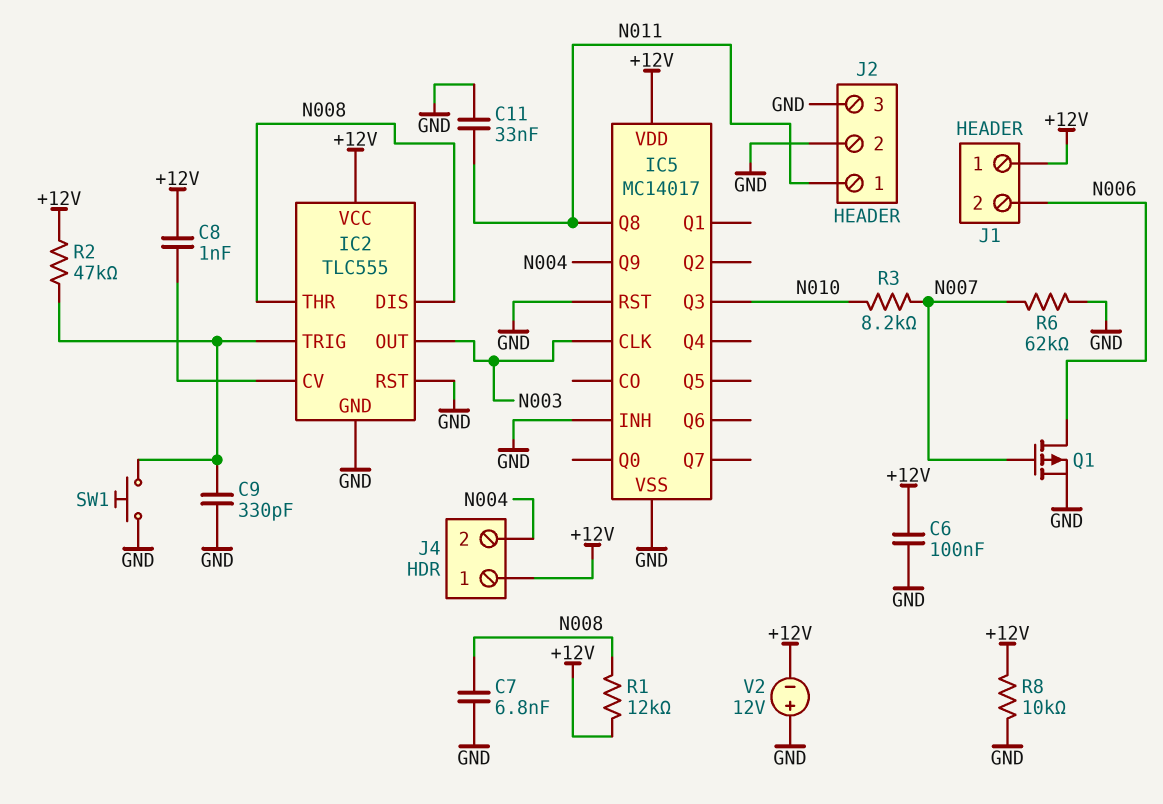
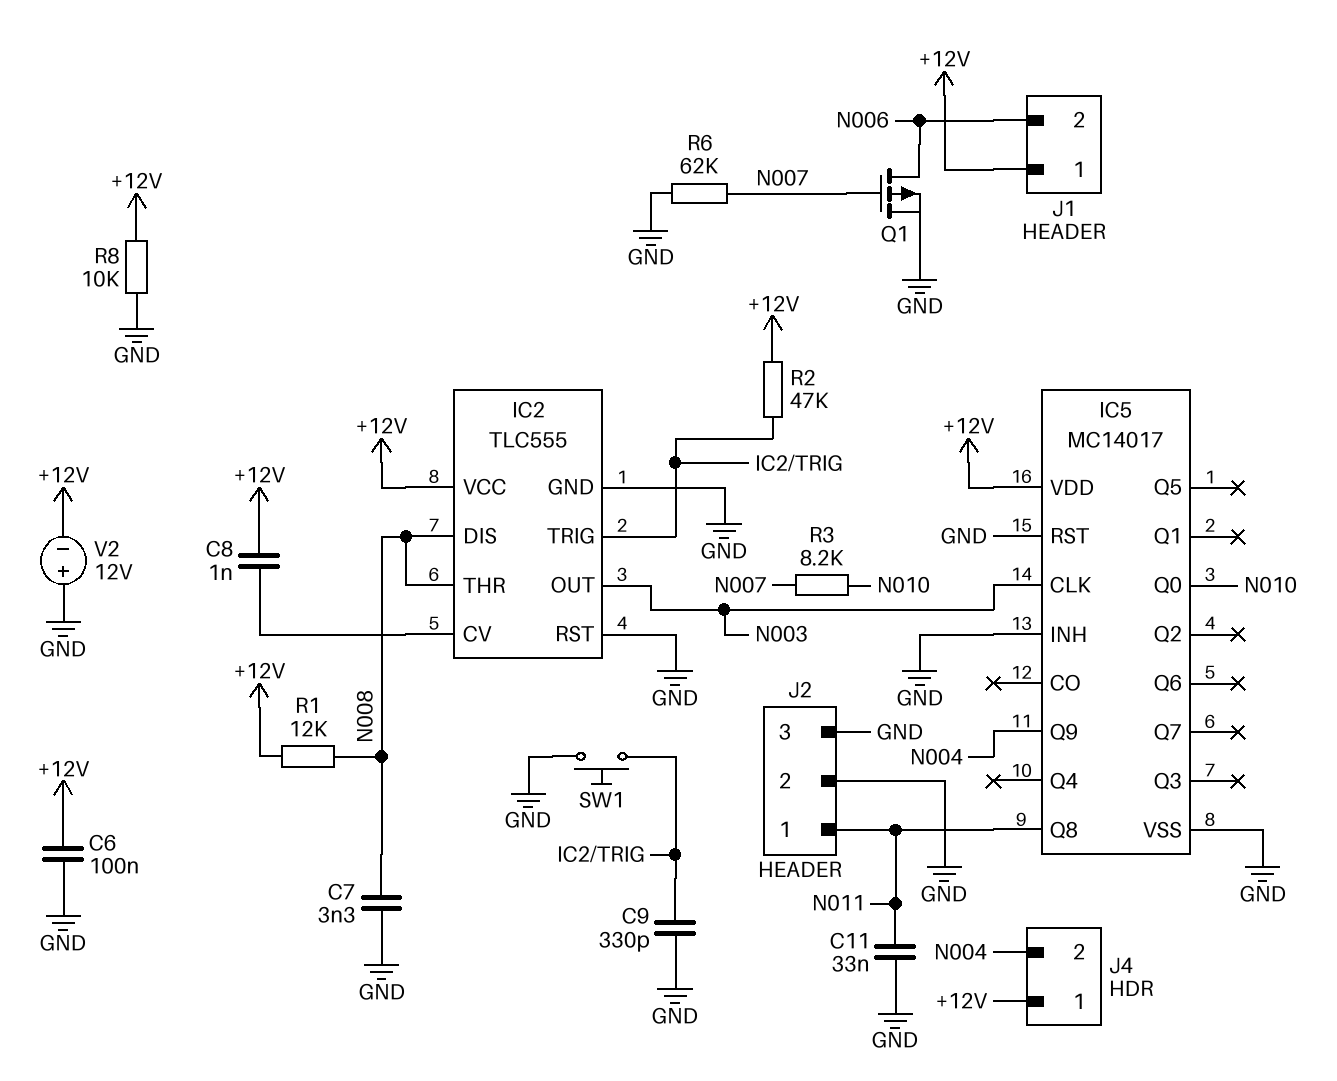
C7: 6.8nF (GND, N008) -> 3.3nF (GND, N008)
IC5 pin Q0: none -> N010
IC5 pin Q3: N010 -> none

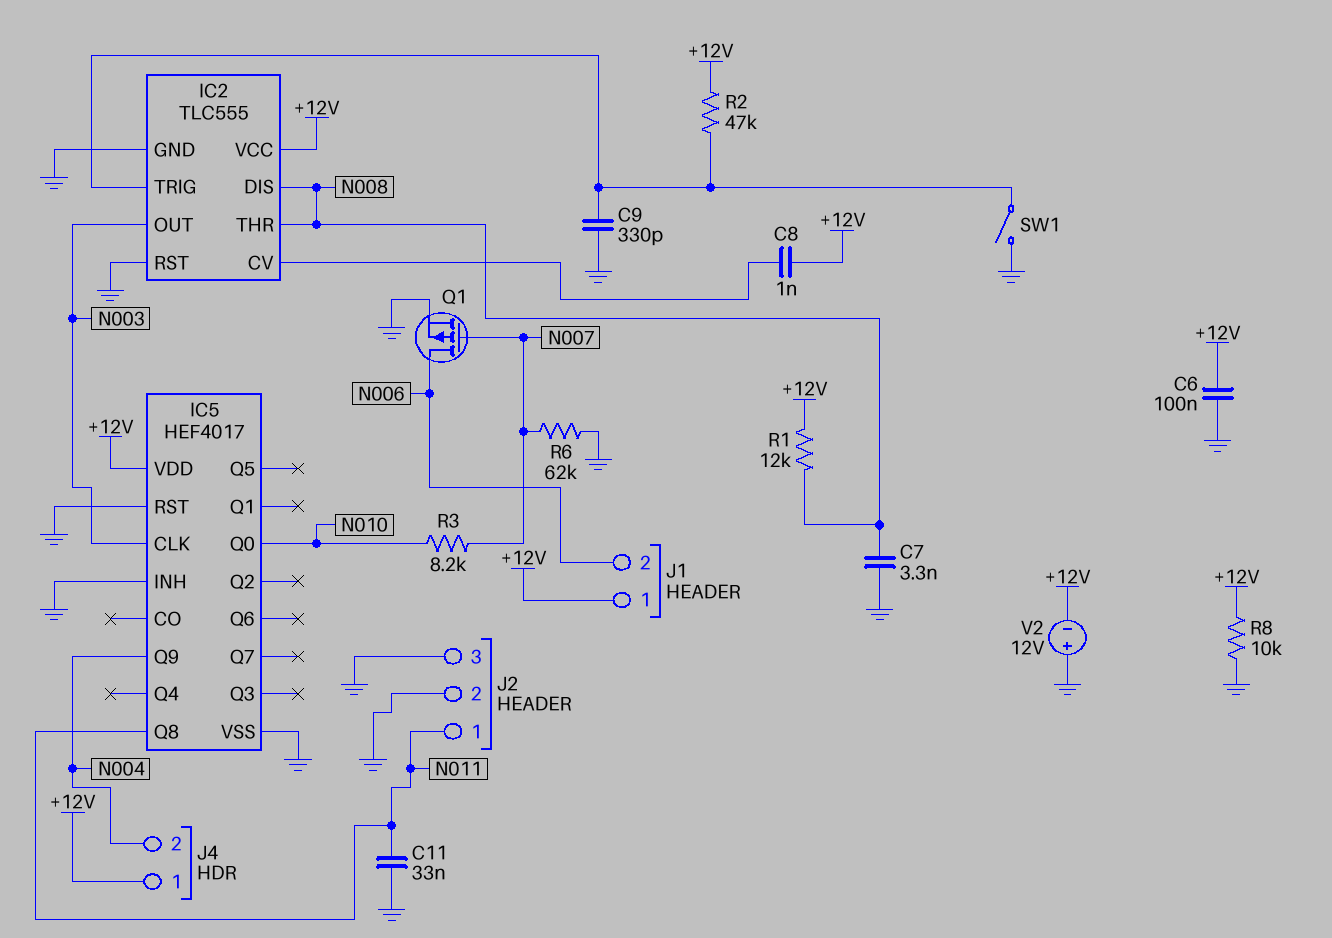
IC5: MC14017 -> HEF4017
SW1: button (GND, IC2/TRIG) -> switch (GND, IC2/TRIG)

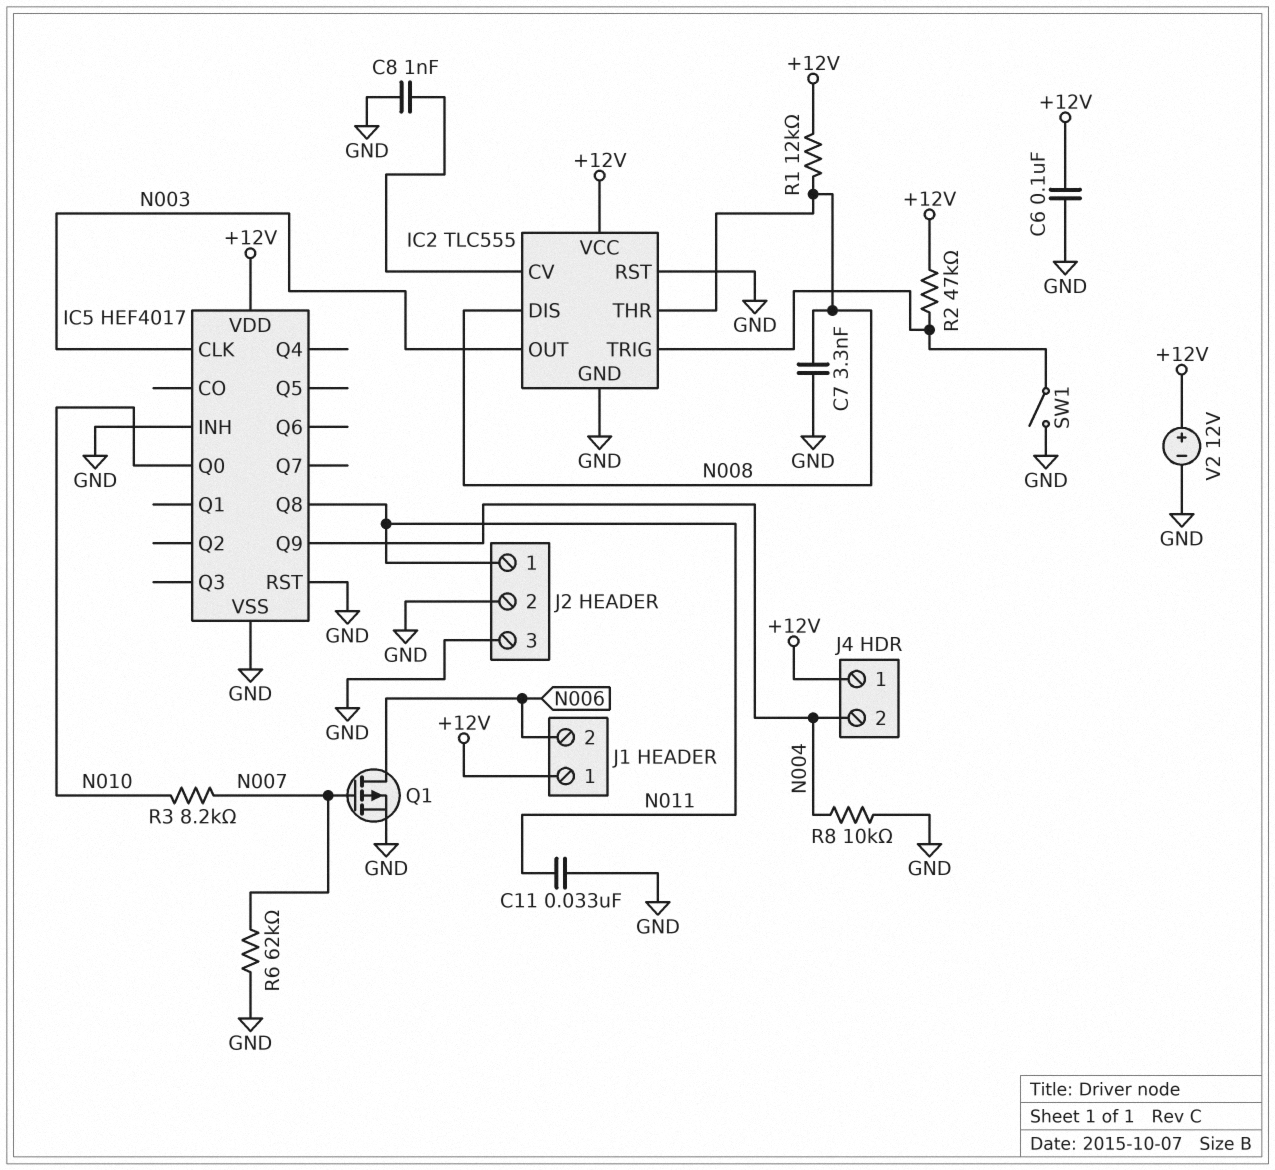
C8: 1nF (+12V, IC2/CV) -> 1nF (GND, IC2/CV)
C9: 330pF (GND, IC2/TRIG) -> none
R8: 10k (+12V, GND) -> 10k (GND, N004)
V2: 12V (plus GND, minus +12V) -> 12V (plus +12V, minus GND)

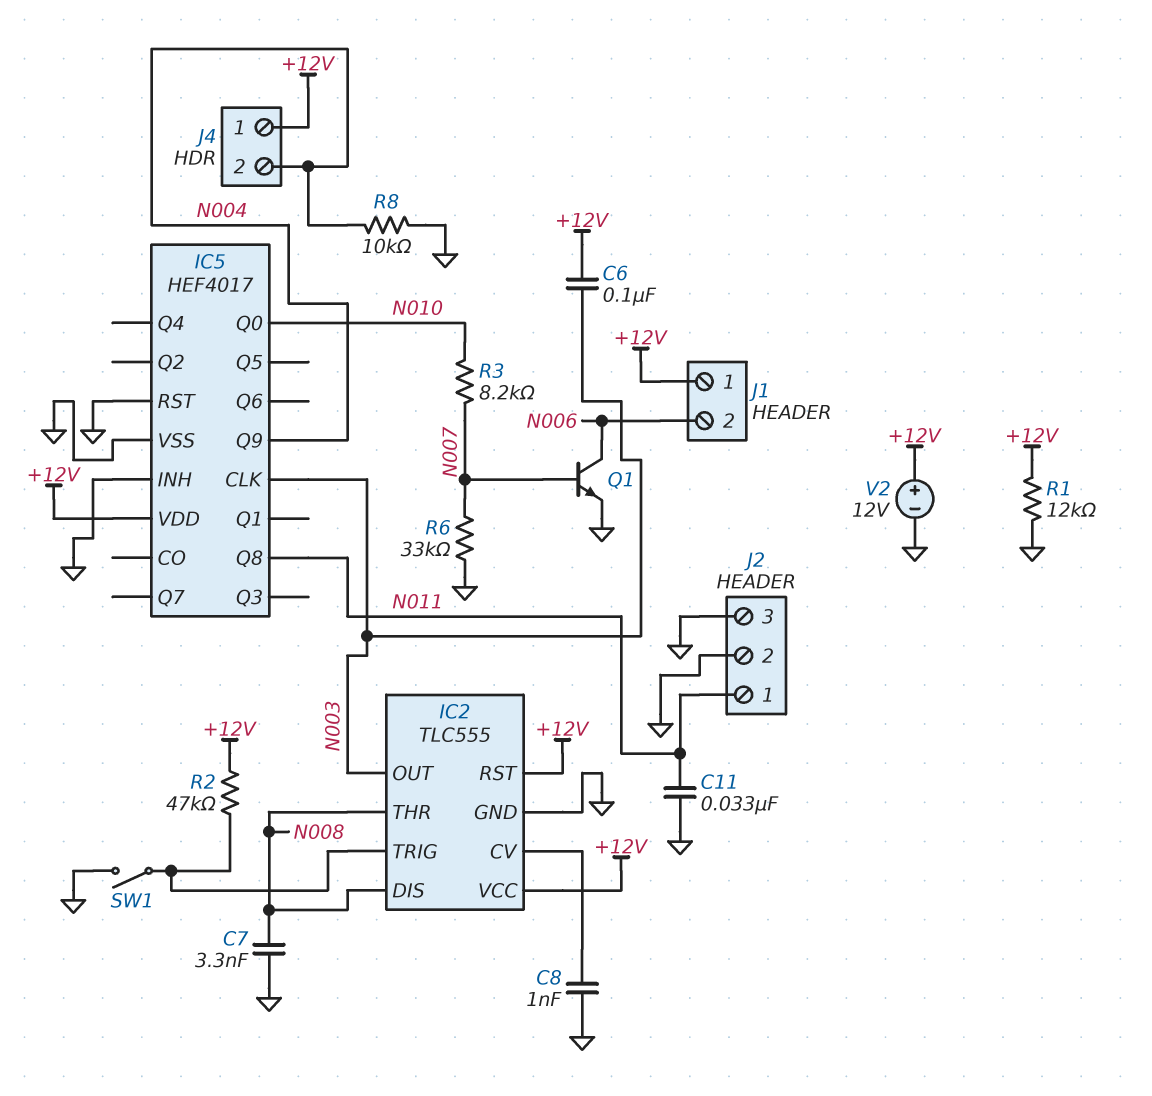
C6: 100nF (+12V, GND) -> 100nF (+12V, N003)
IC2 pin RST: GND -> +12V
Q1: PMOS (G N007, D N006, S GND) -> NPN (B N007, C N006, E GND)
R1: 12k (+12V, N008) -> 12k (+12V, GND)
R6: 62k (GND, N007) -> 33k (GND, N007)

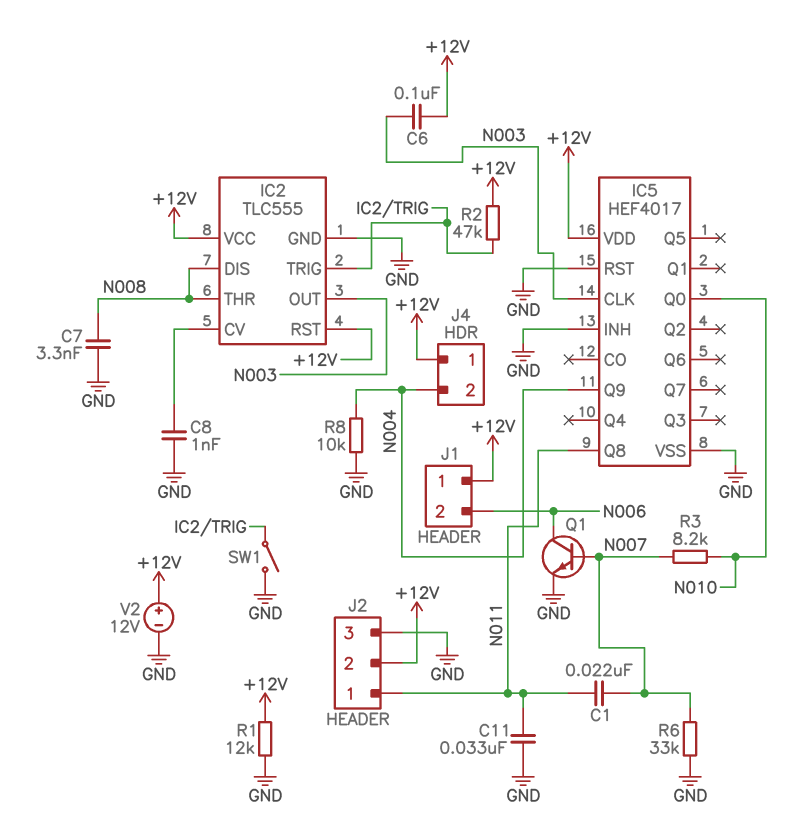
C1: none -> 22nF (N007, N011)
J2 pin 2: GND -> +12V

